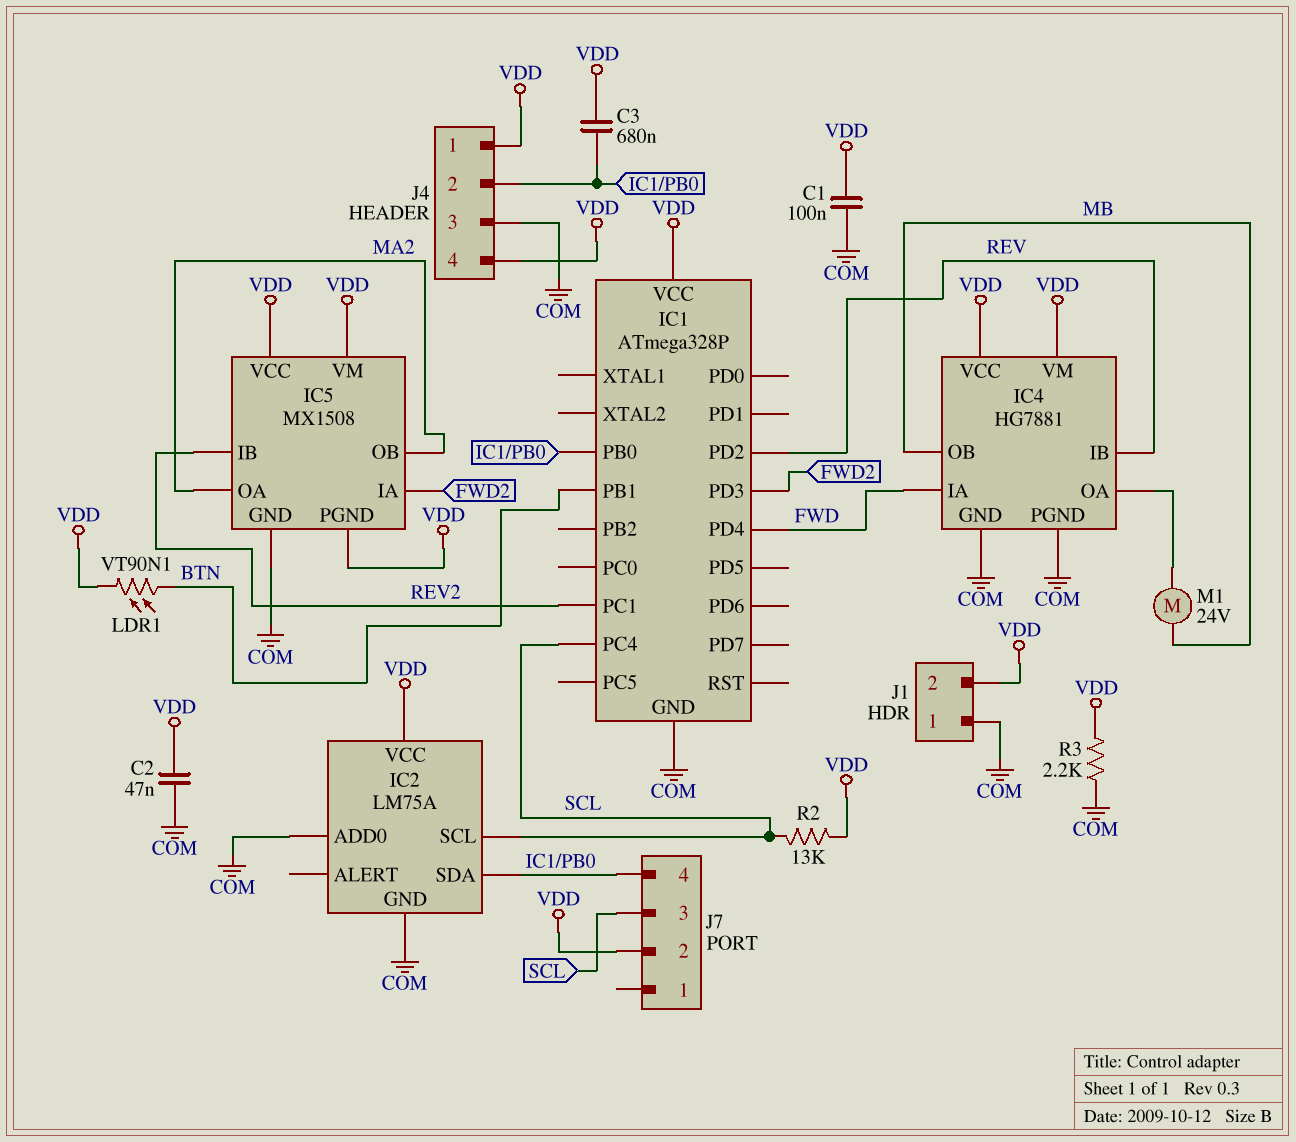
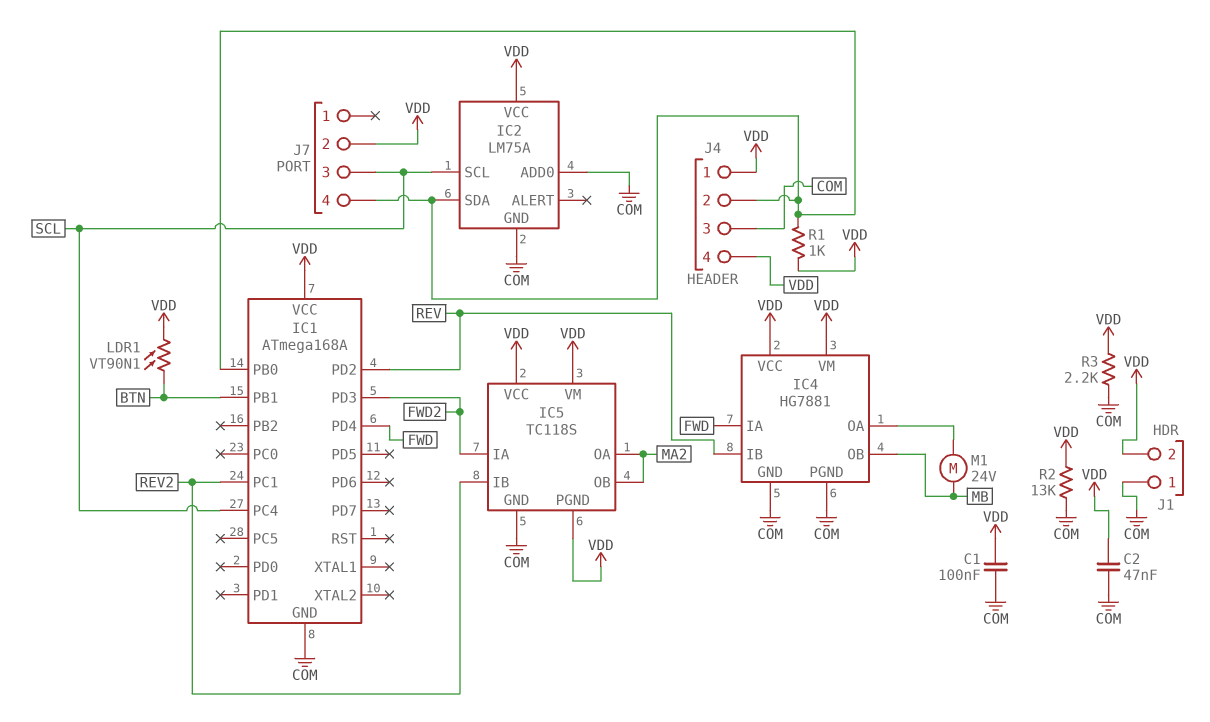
C3: 680nF (IC1/PB0, VDD) -> none
IC1: ATmega328P -> ATmega168A
IC5: MX1508 -> TC118S
R1: none -> 1k (IC1/PB0, VDD)
R2: 13k (SCL, VDD) -> 13k (COM, VDD)

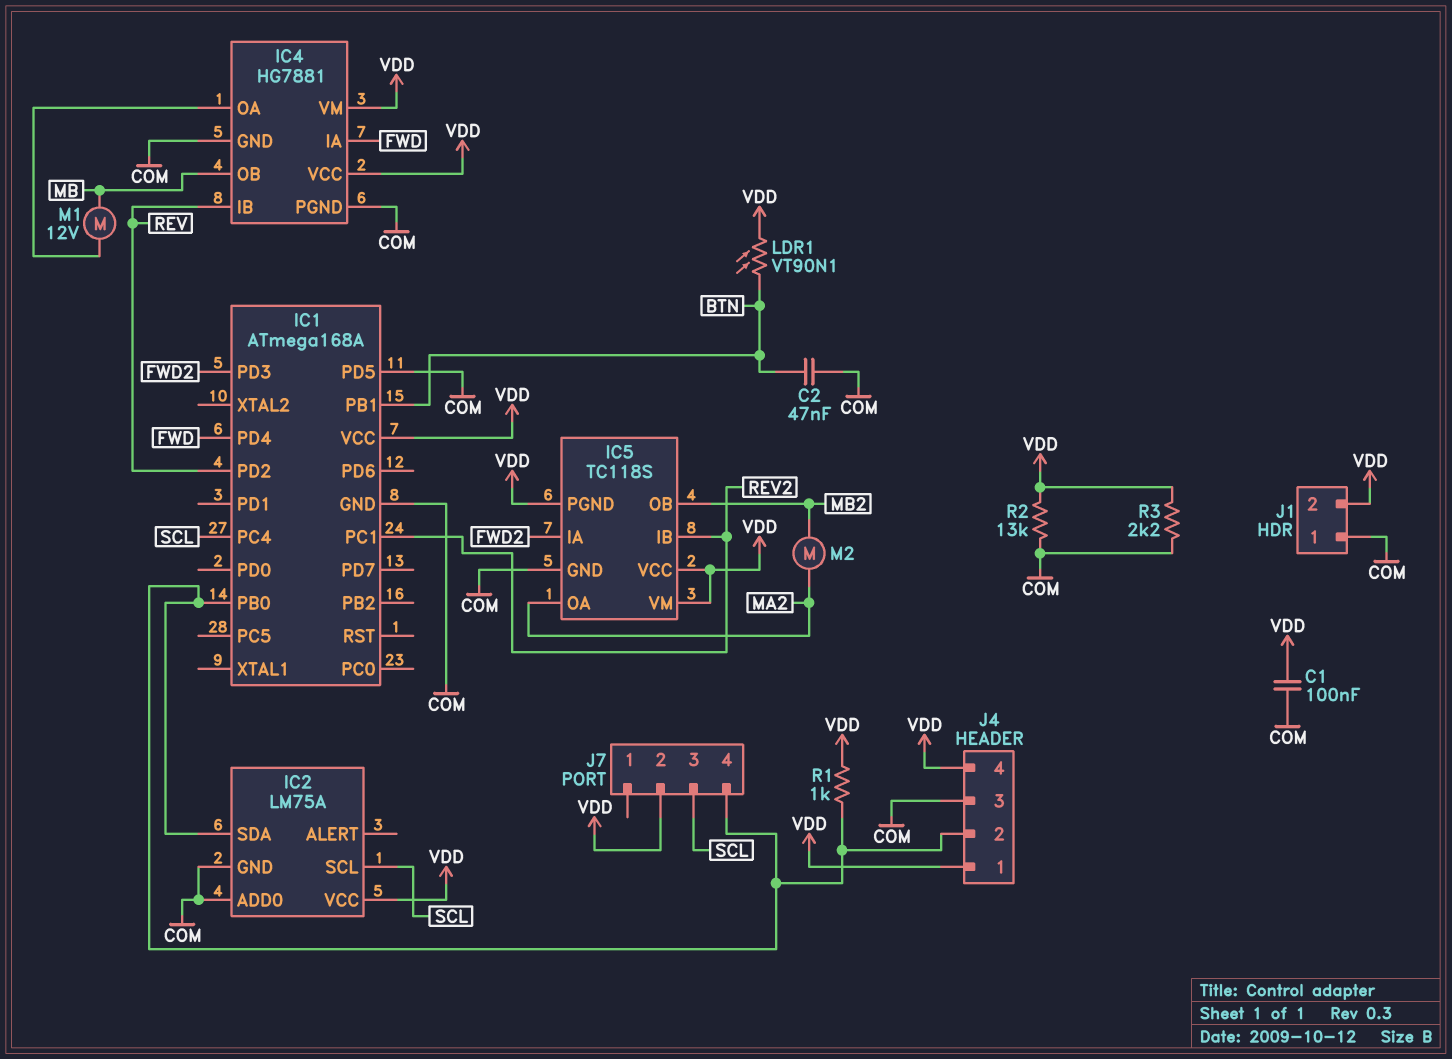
C2: 47nF (COM, VDD) -> 47nF (BTN, COM)
IC1 pin PD5: none -> COM
IC5 pin OB: MA2 -> MB2
M1: motor 24V (IC4/OA, MB) -> motor 12V (IC4/OA, MB)
M2: none -> motor (MA2, MB2)

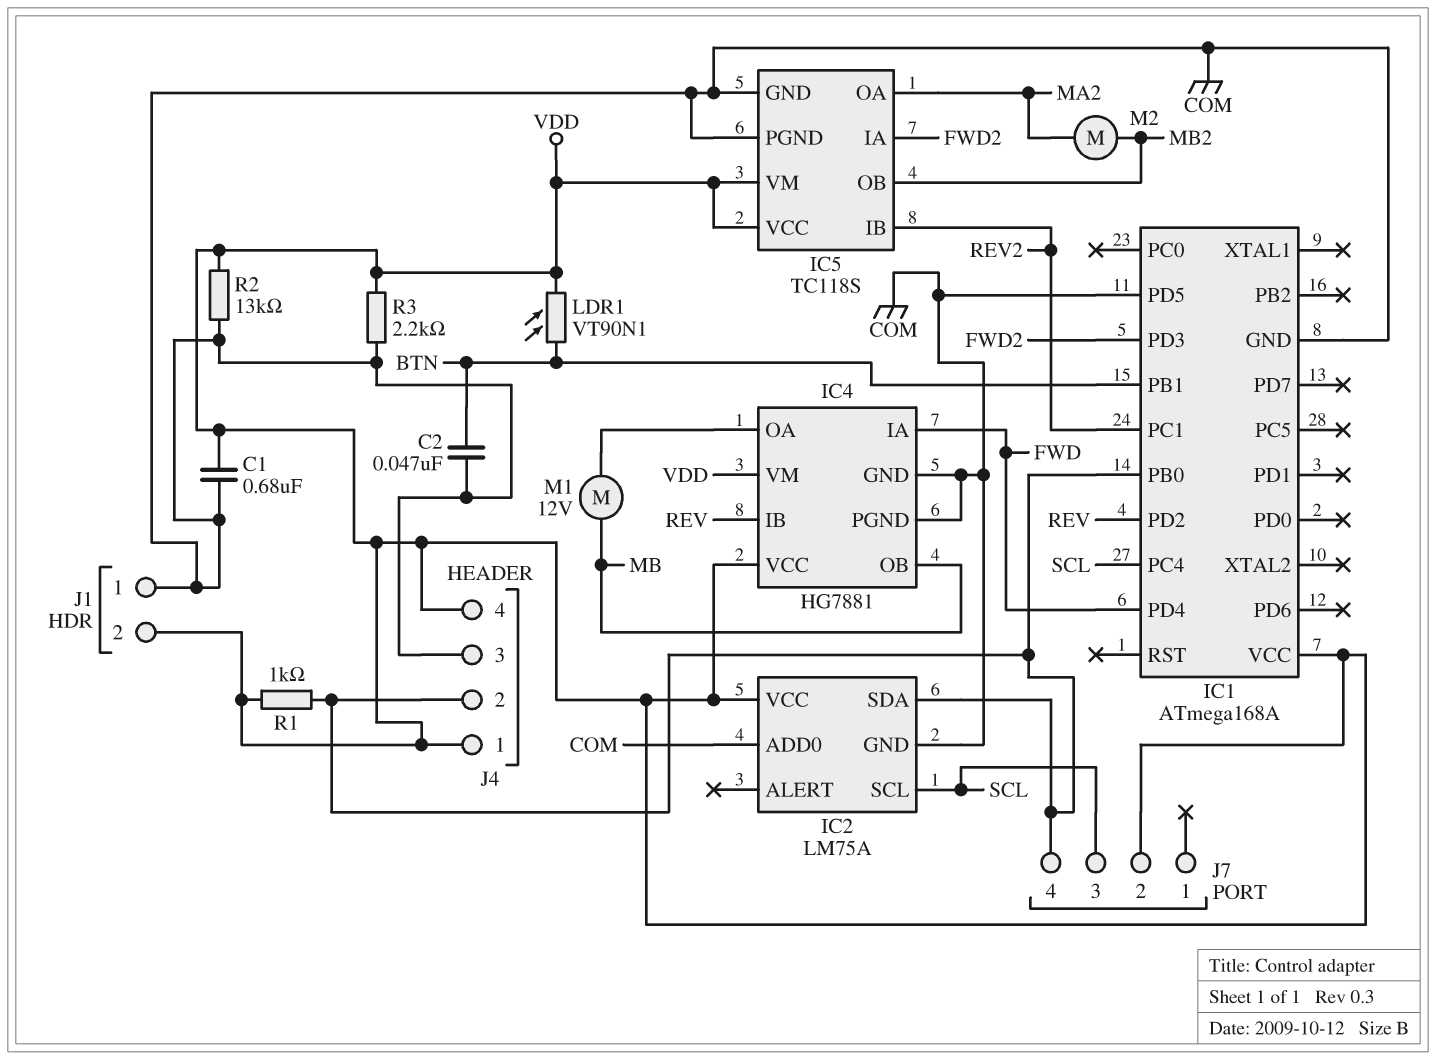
C1: 100nF (COM, VDD) -> 680nF (COM, VDD)
IC5 pin PGND: VDD -> COM

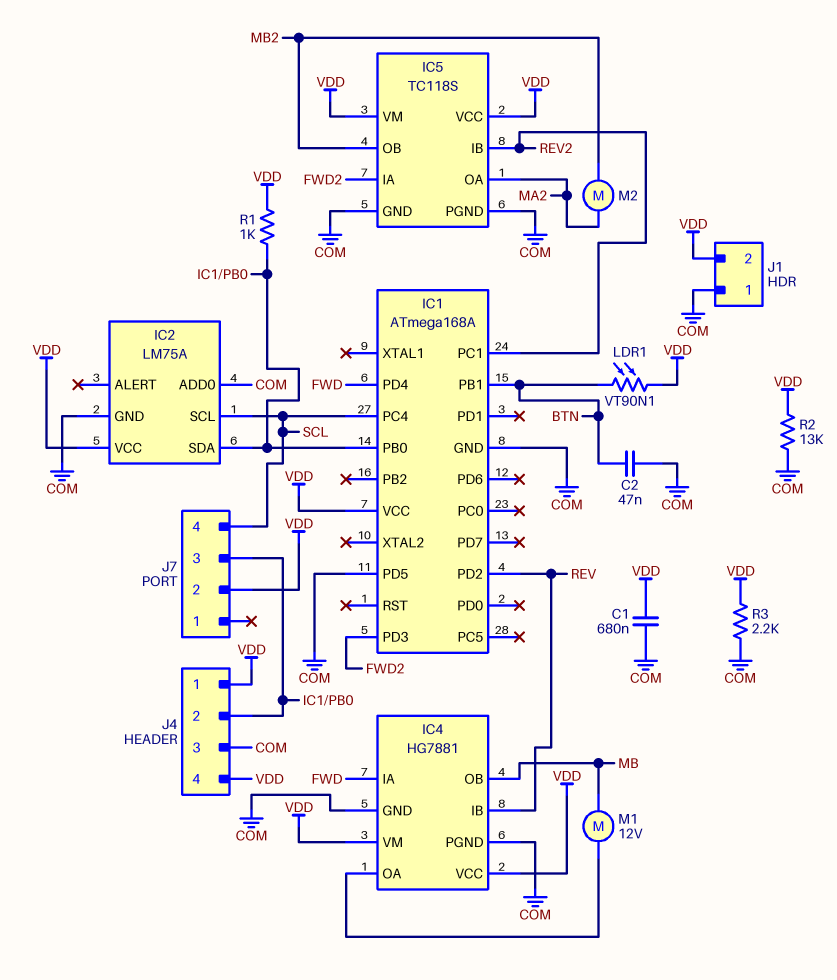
J7 pin 3: SCL -> IC1/PB0
J7 pin 4: IC1/PB0 -> SCL

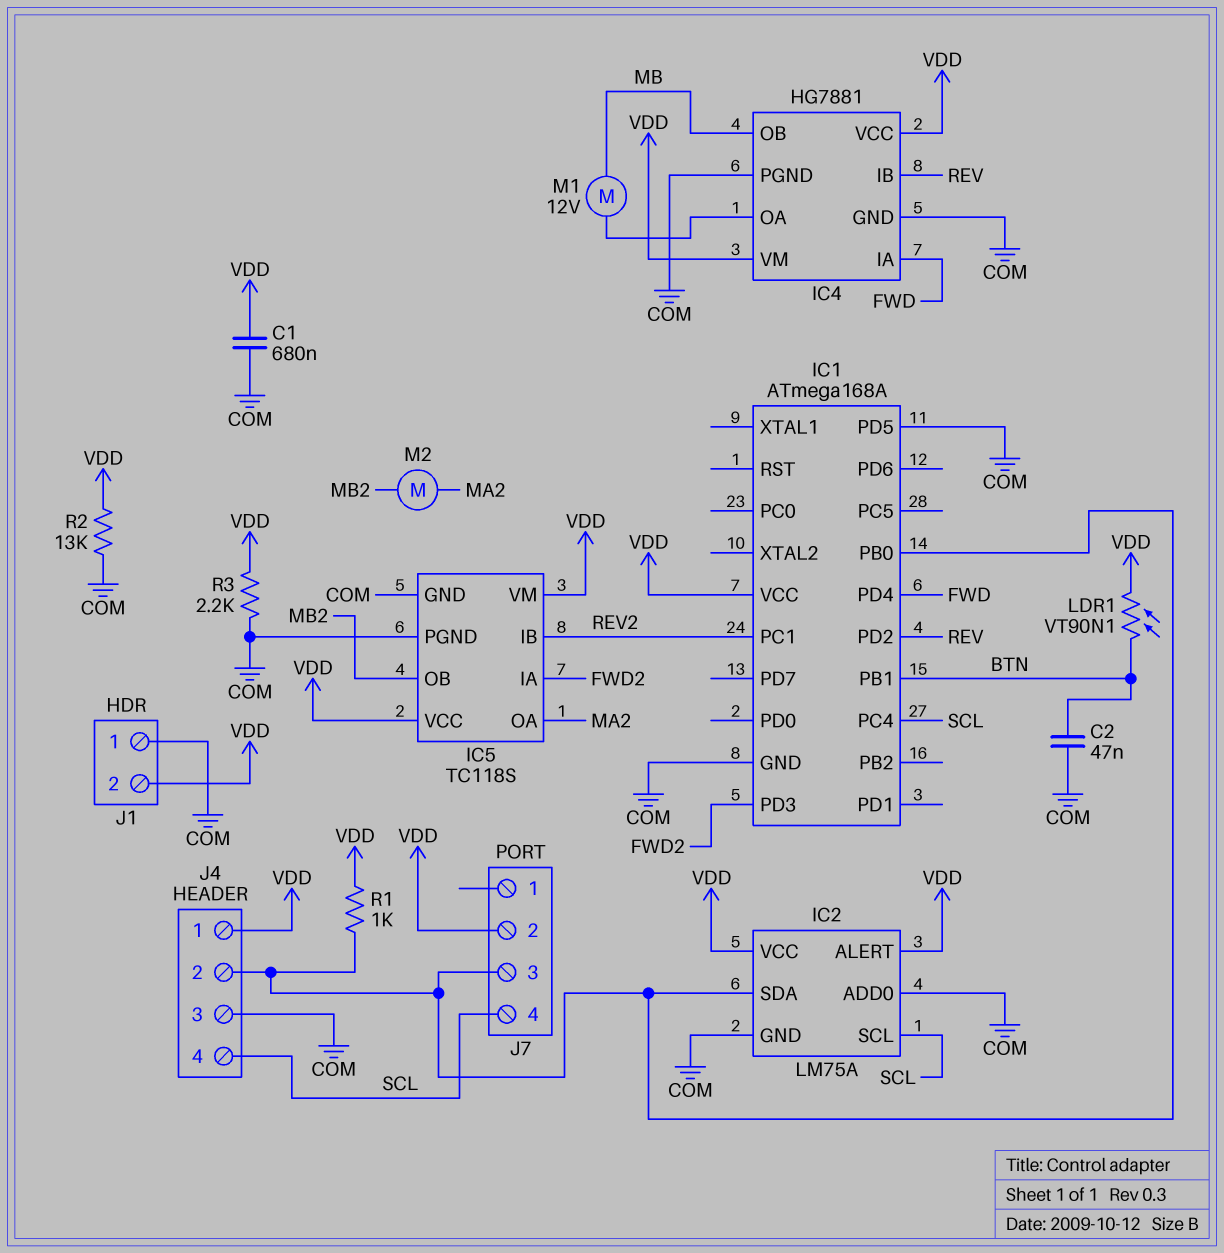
IC2 pin ALERT: none -> VDD
J4 pin 4: VDD -> SCL

